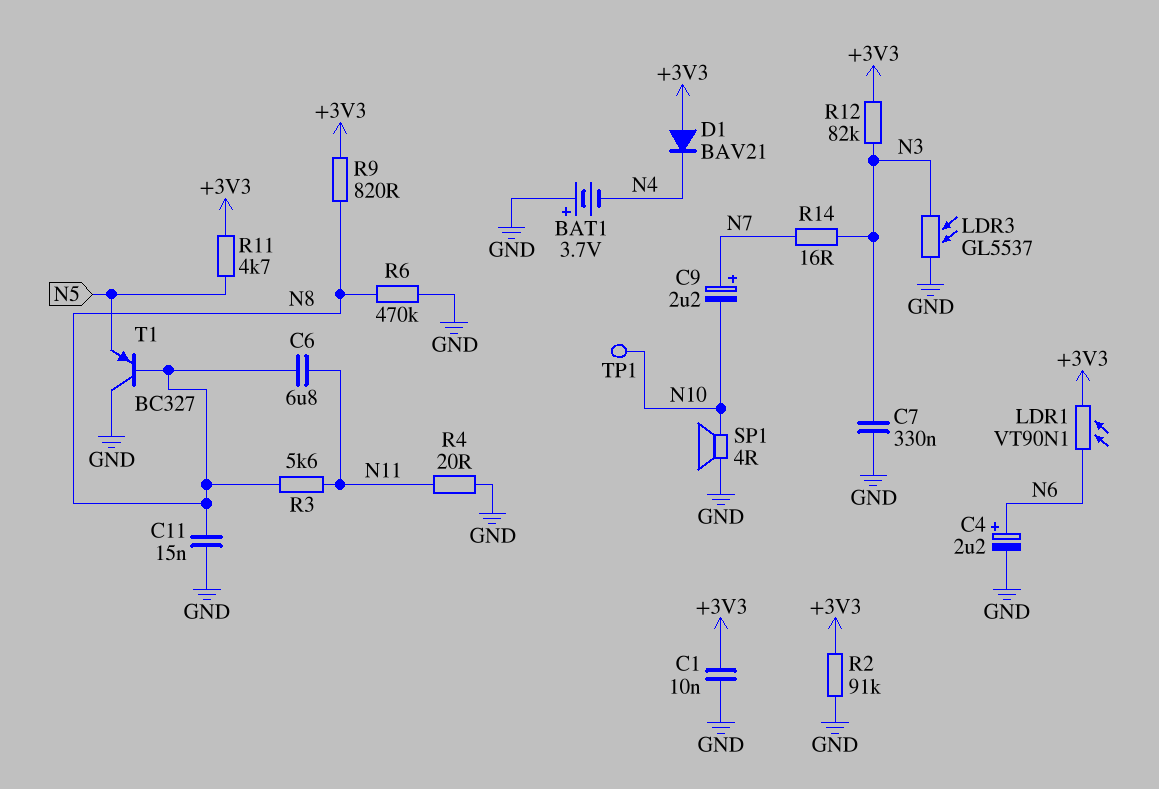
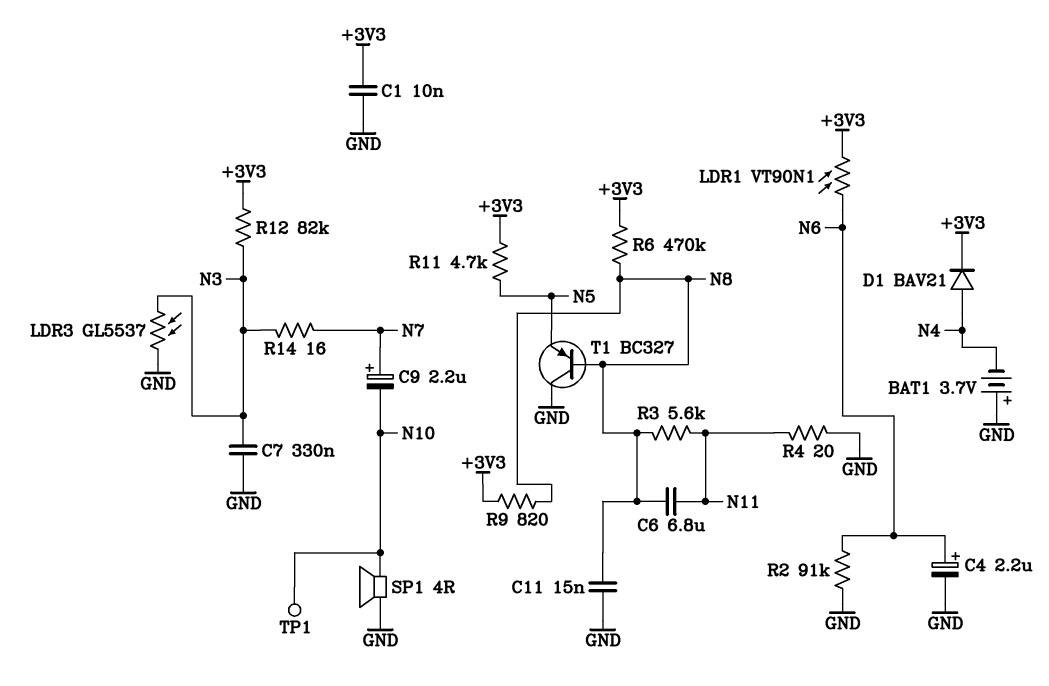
D1: diode BAV21 (A +3V3, K N4) -> diode BAV21 (A N4, K +3V3)
R2: 91k (+3V3, GND) -> 91k (GND, N6)
R6: 470k (GND, N8) -> 470k (+3V3, N8)

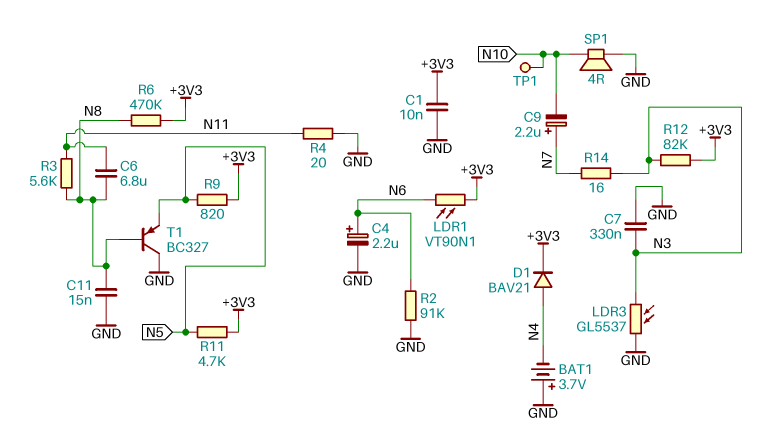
R9: 820 (+3V3, N8) -> 820 (+3V3, N5)

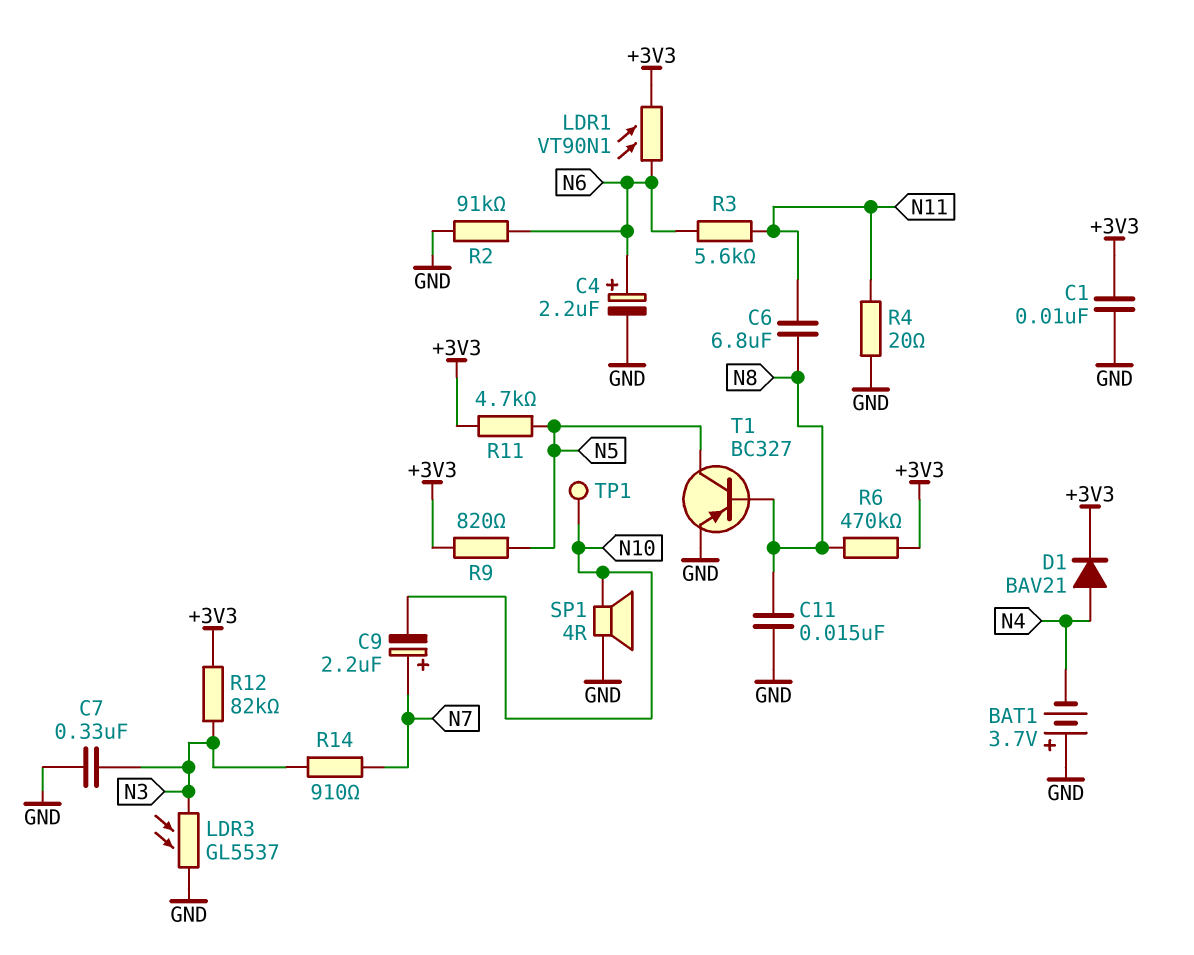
R3: 5.6k (N8, N11) -> 5.6k (N6, N11)
R14: 16 (N3, N7) -> 910 (N3, N7)
T1: PNP BC327 (B N8, C GND, E N5) -> PNP BC327 (B N8, C N5, E GND)

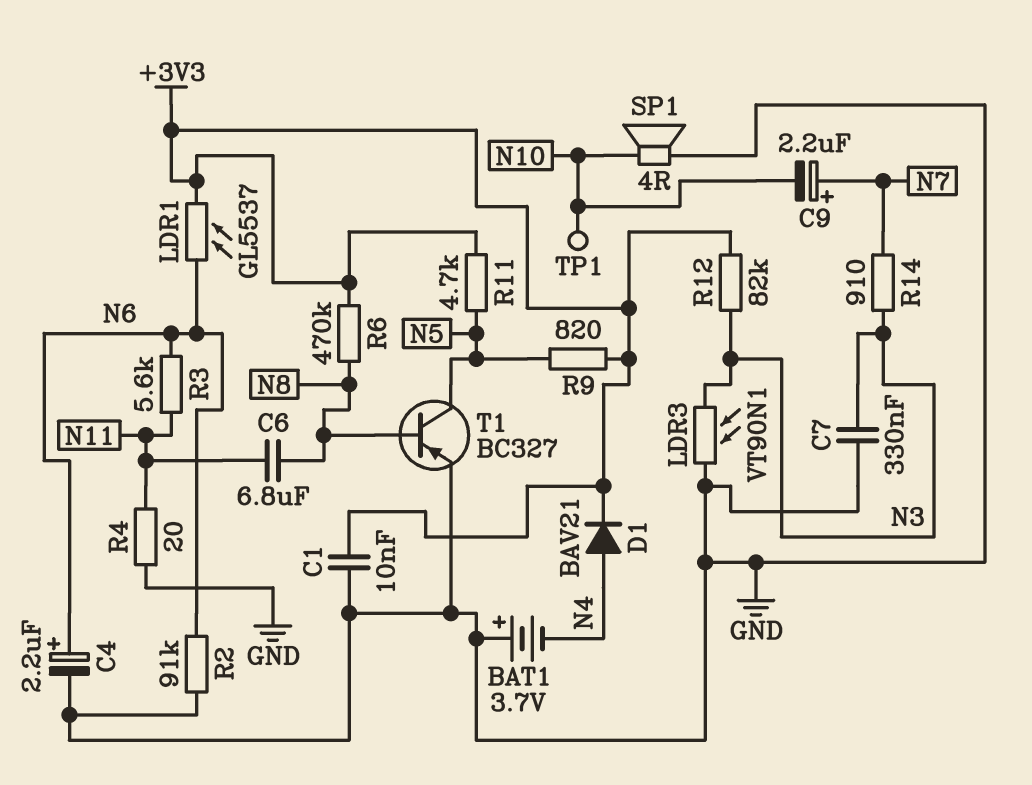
C11: 15nF (GND, N8) -> none
LDR1: VT90N1 (+3V3, N6) -> GL5537 (+3V3, N6)
LDR3: GL5537 (GND, N3) -> VT90N1 (GND, N3)

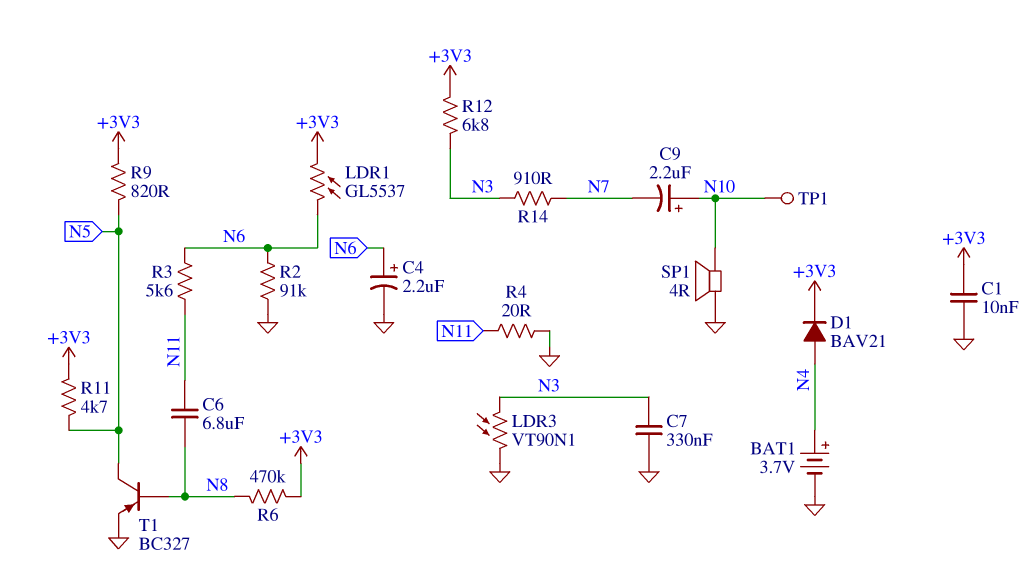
BAT1: 3.7V (plus GND, minus N4) -> 3.7V (plus N4, minus GND)
C9: 2.2uF (plus N7, minus N10) -> 2.2uF (plus N10, minus N7)
R12: 82k (+3V3, N3) -> 6.8k (+3V3, N3)

